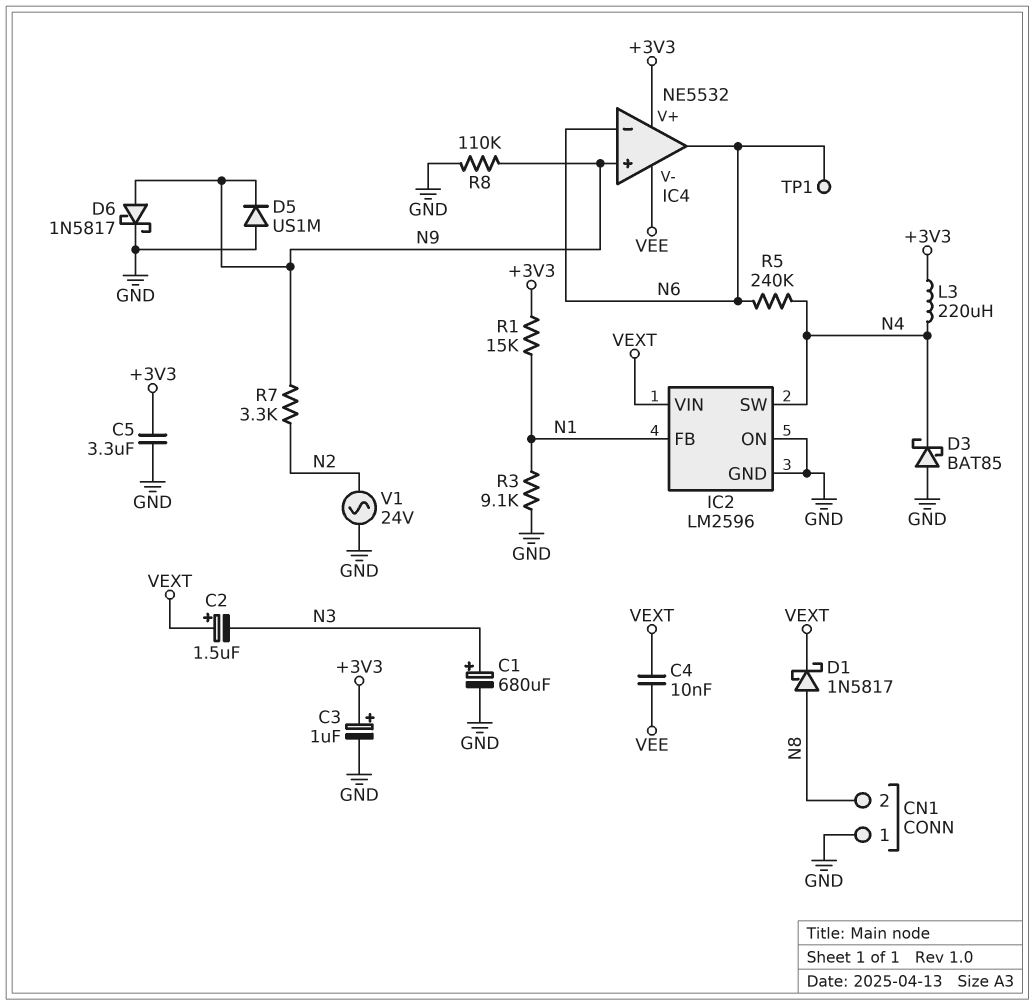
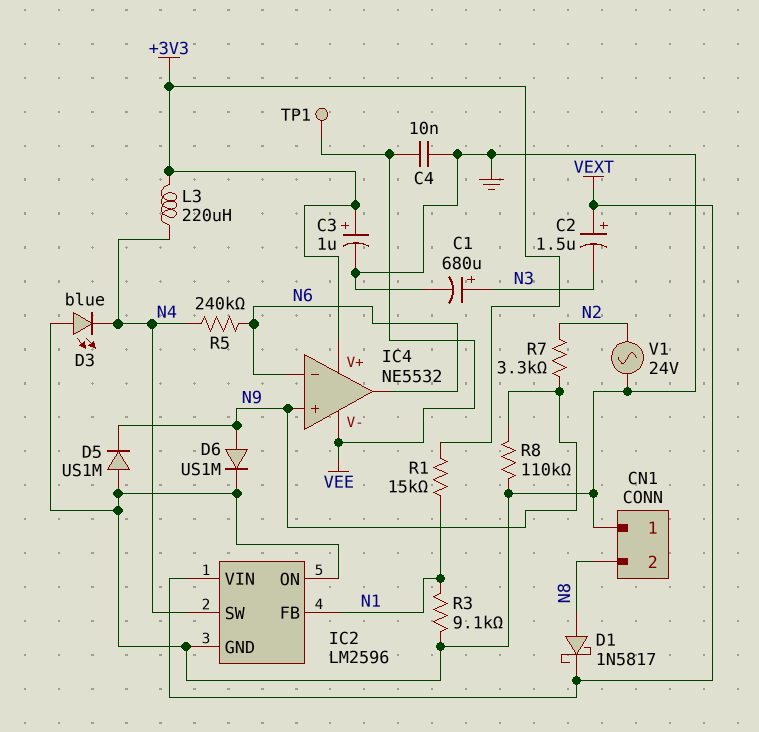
C4: 10nF (VEE, VEXT) -> 10nF (GND, VEE)
C5: 3.3uF (+3V3, GND) -> none
D3: schottky BAT85 (A GND, K N4) -> LED blue (A GND, K N4)
D6: schottky 1N5817 (A N9, K GND) -> diode US1M (A N9, K GND)
TP1: test point (N6) -> test point (VEE)

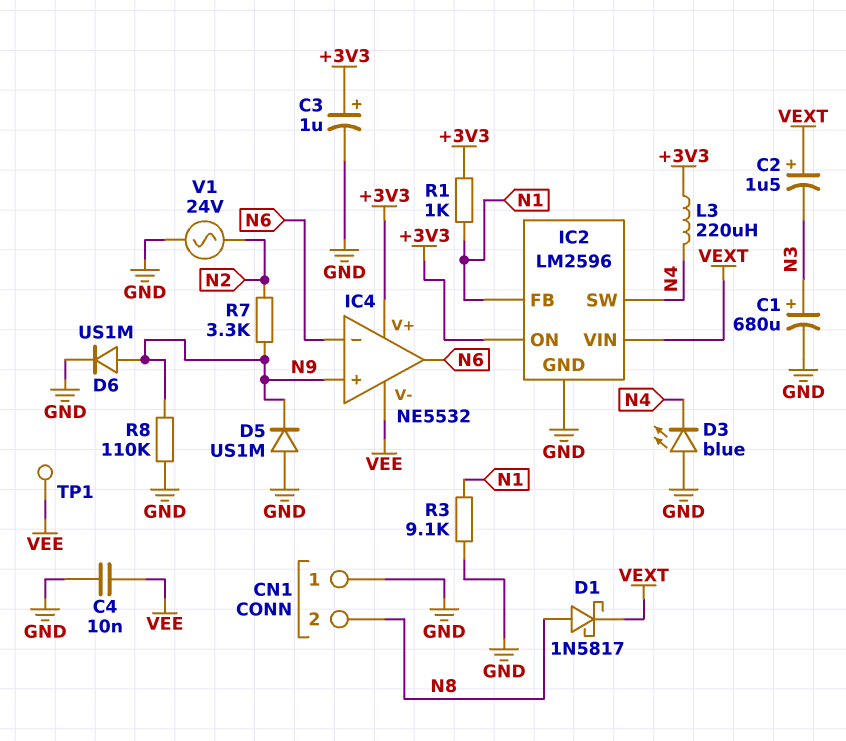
IC2 pin ON: GND -> +3V3
R1: 15k (+3V3, N1) -> 1k (+3V3, N1)
R5: 240k (N4, N6) -> none

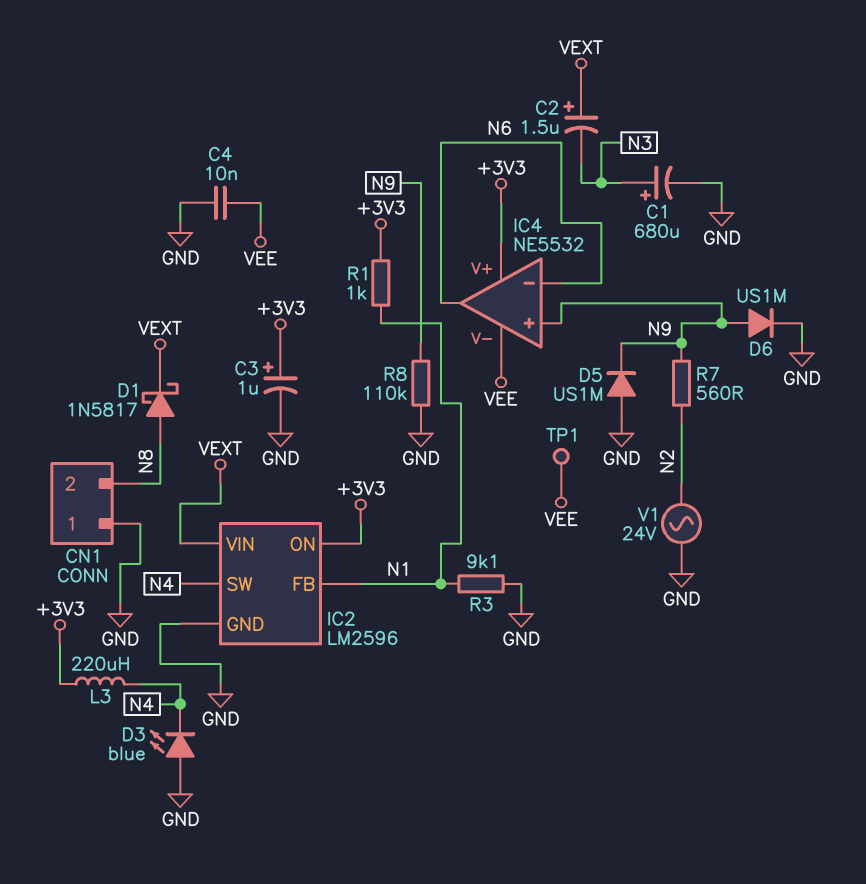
R7: 3.3k (N2, N9) -> 560 (N2, N9)

